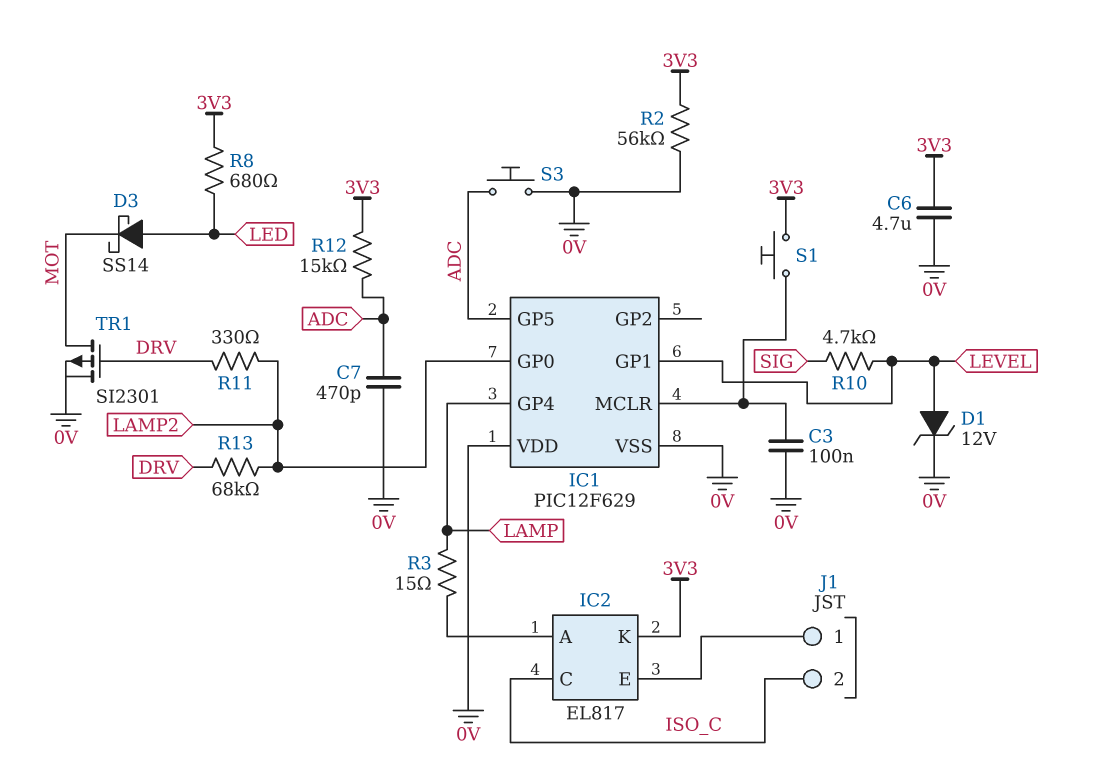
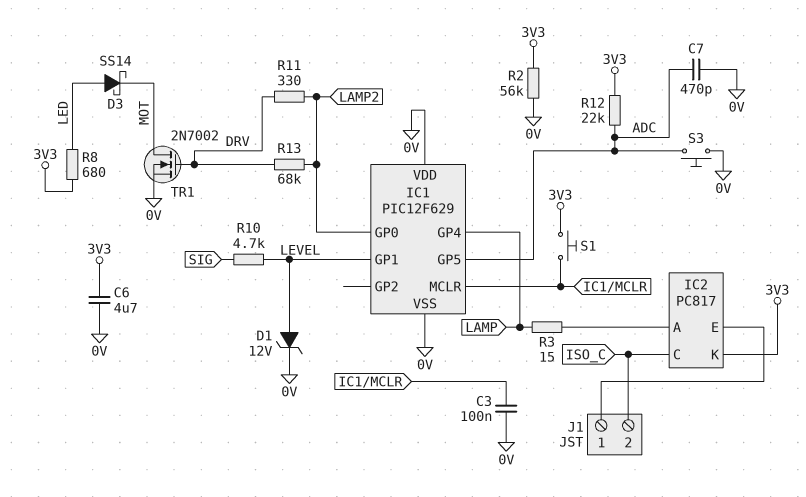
IC2: EL817 -> PC817
R12: 15k (3V3, ADC) -> 22k (3V3, ADC)
TR1: PMOS SI2301 (G DRV, D MOT, S 0V) -> NMOS 2N7002 (G DRV, D MOT, S 0V)

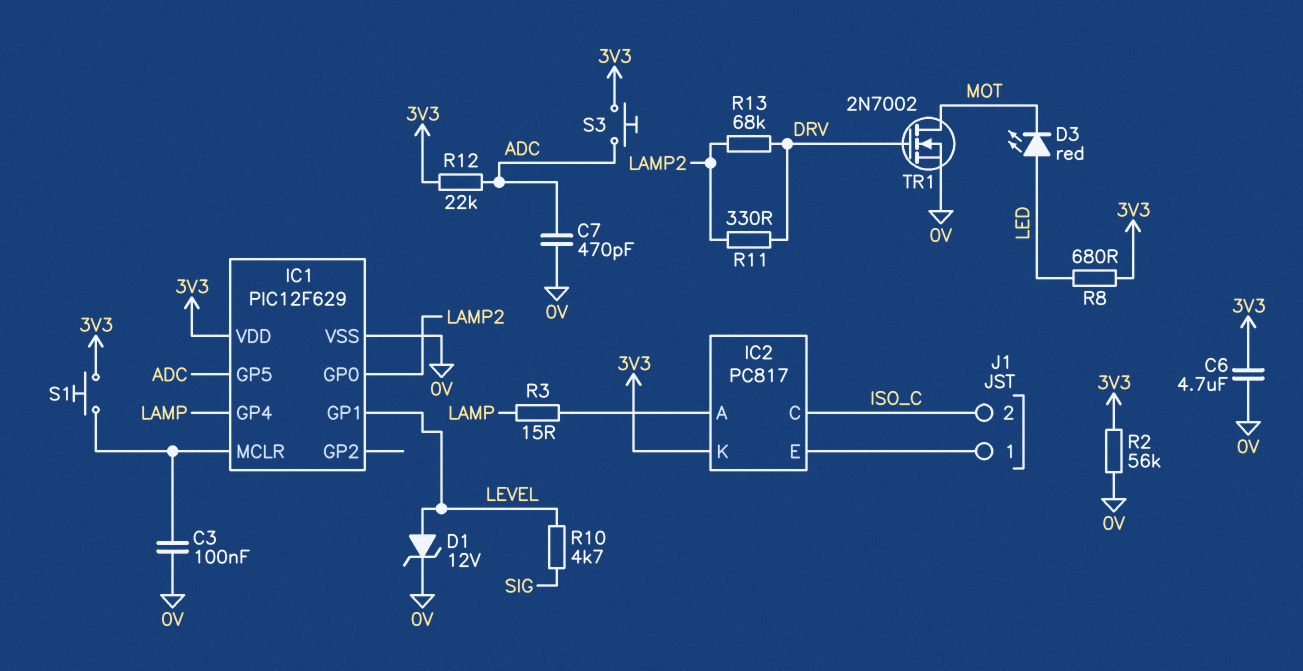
D3: schottky SS14 (A LED, K MOT) -> LED red (A LED, K MOT)
IC1 pin VDD: 0V -> 3V3
S3: button (0V, ADC) -> button (3V3, ADC)

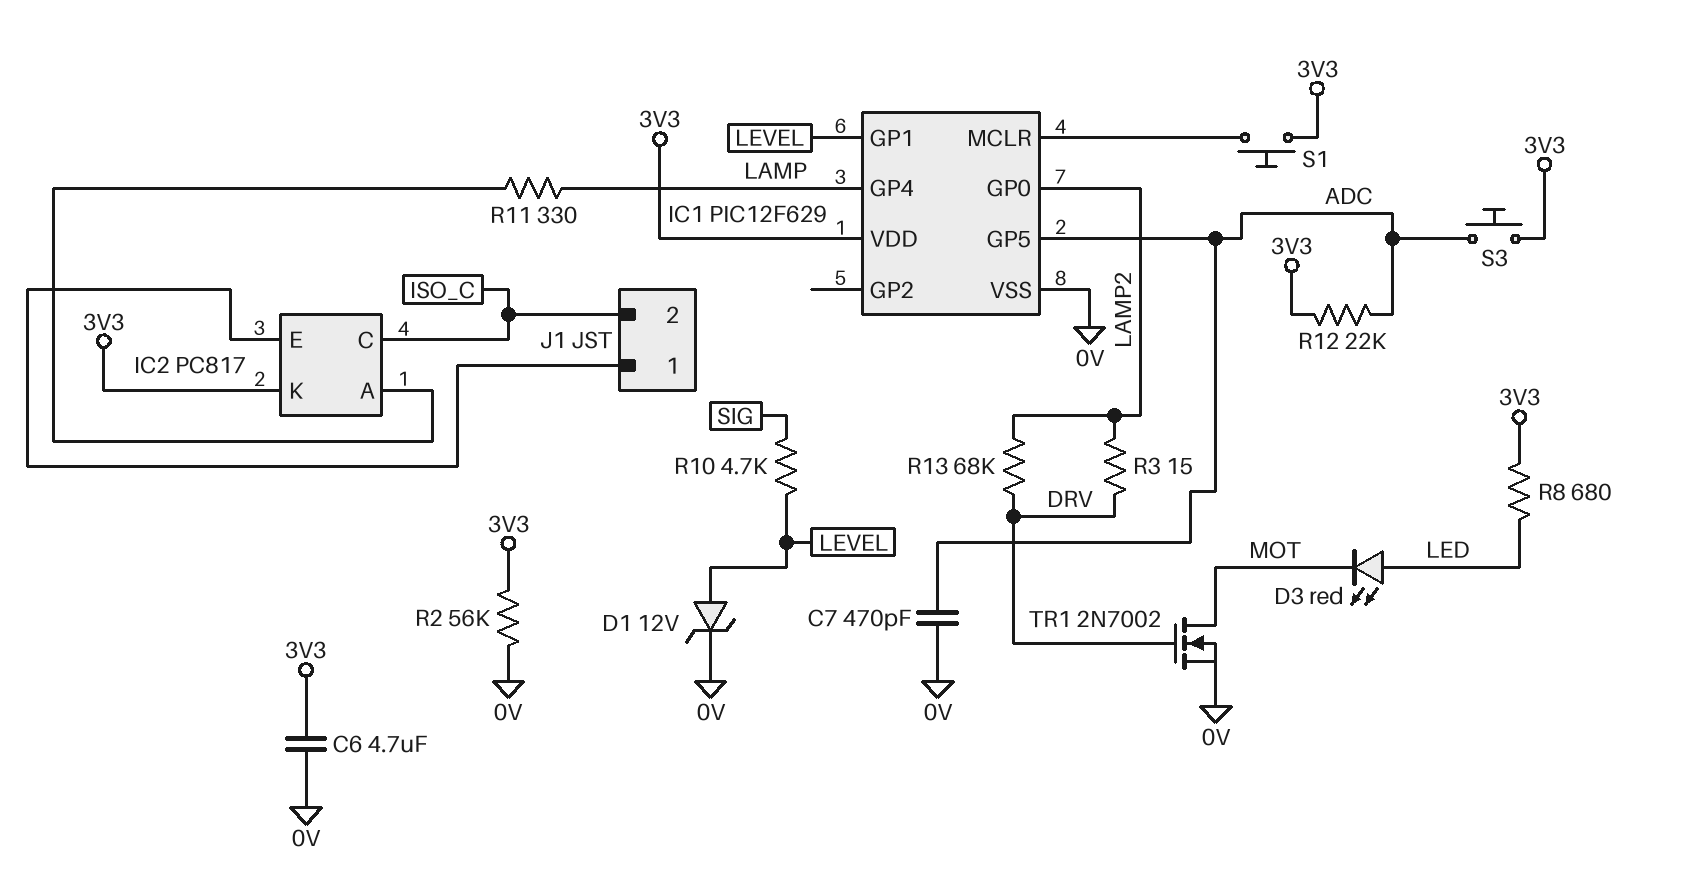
C3: 100nF (0V, IC1/MCLR) -> none
R3: 15 (IC2/A, LAMP) -> 15 (DRV, LAMP2)
R11: 330 (DRV, LAMP2) -> 330 (IC2/A, LAMP)

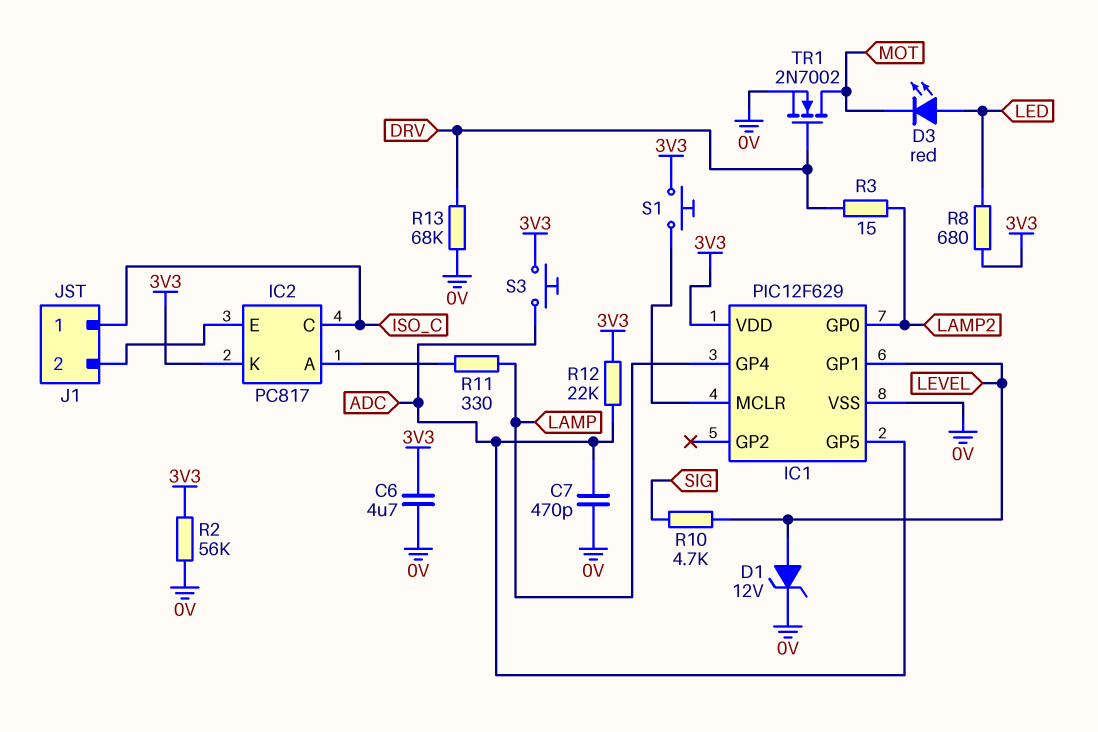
J1 pin 1: IC2/E -> ISO_C
J1 pin 2: ISO_C -> IC2/E
R13: 68k (DRV, LAMP2) -> 68k (0V, DRV)

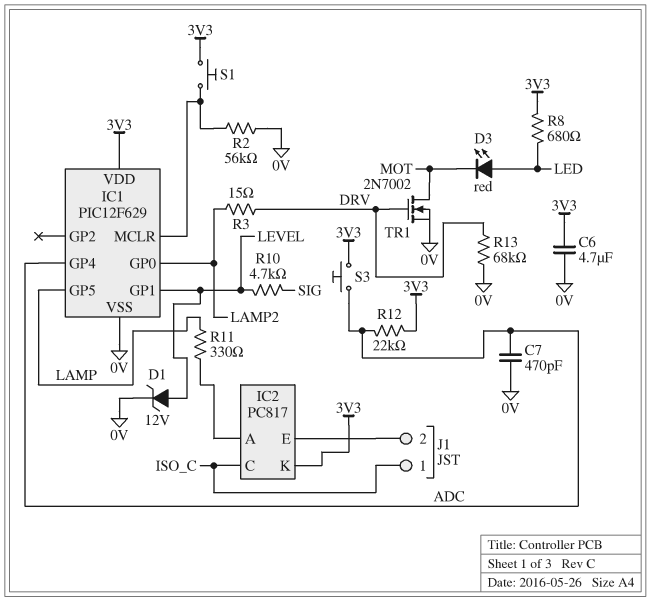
IC1 pin GP4: LAMP -> ADC
IC1 pin GP5: ADC -> LAMP
R2: 56k (0V, 3V3) -> 56k (0V, IC1/MCLR)

